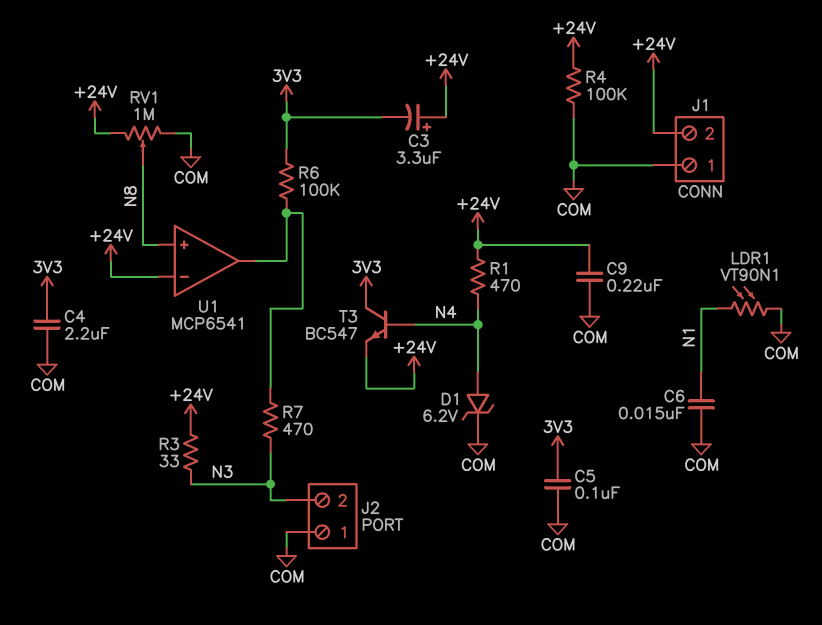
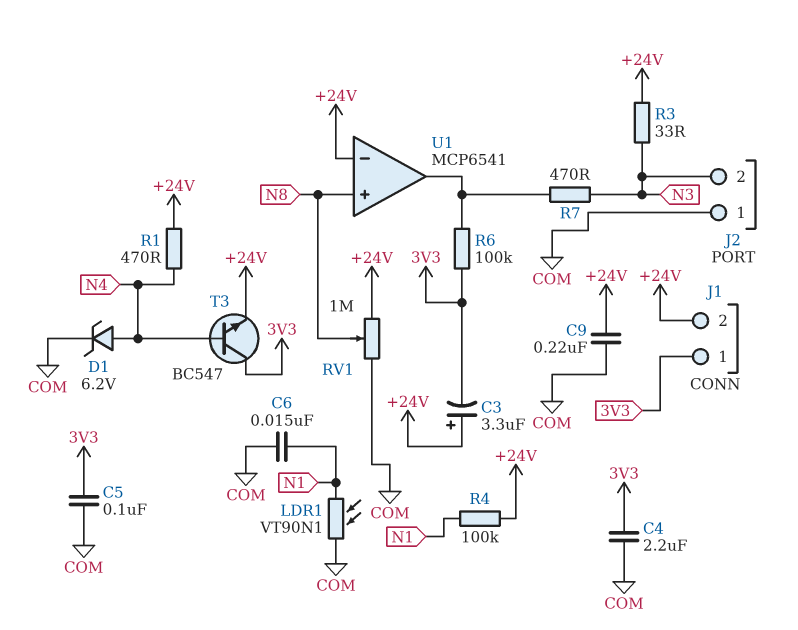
J1 pin 1: COM -> 3V3
R4: 100k (+24V, COM) -> 100k (+24V, N1)

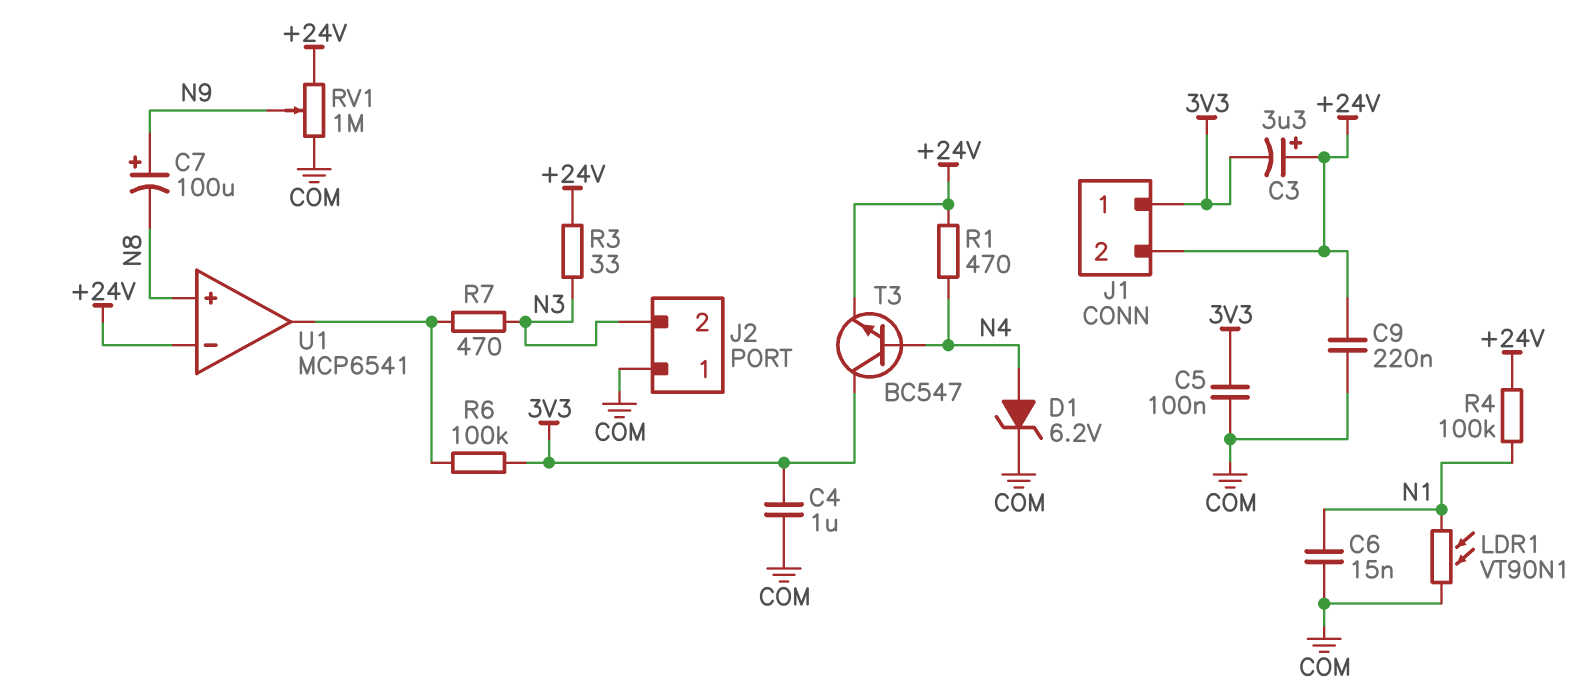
C4: 2.2uF (3V3, COM) -> 1uF (3V3, COM)
C7: none -> 100uF (plus N9, minus N8)
RV1: 1M (+24V, COM, wiper N8) -> 1M (+24V, COM, wiper N9)

